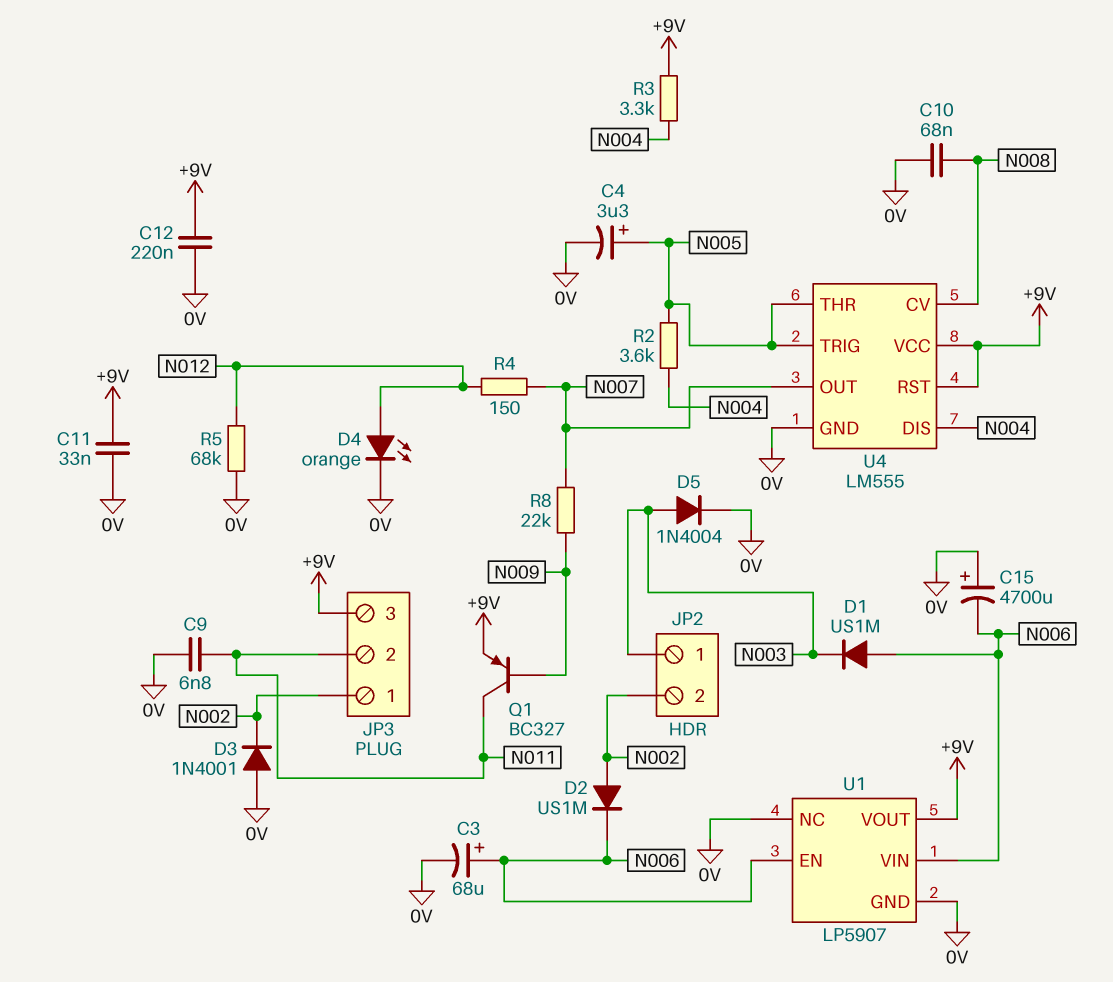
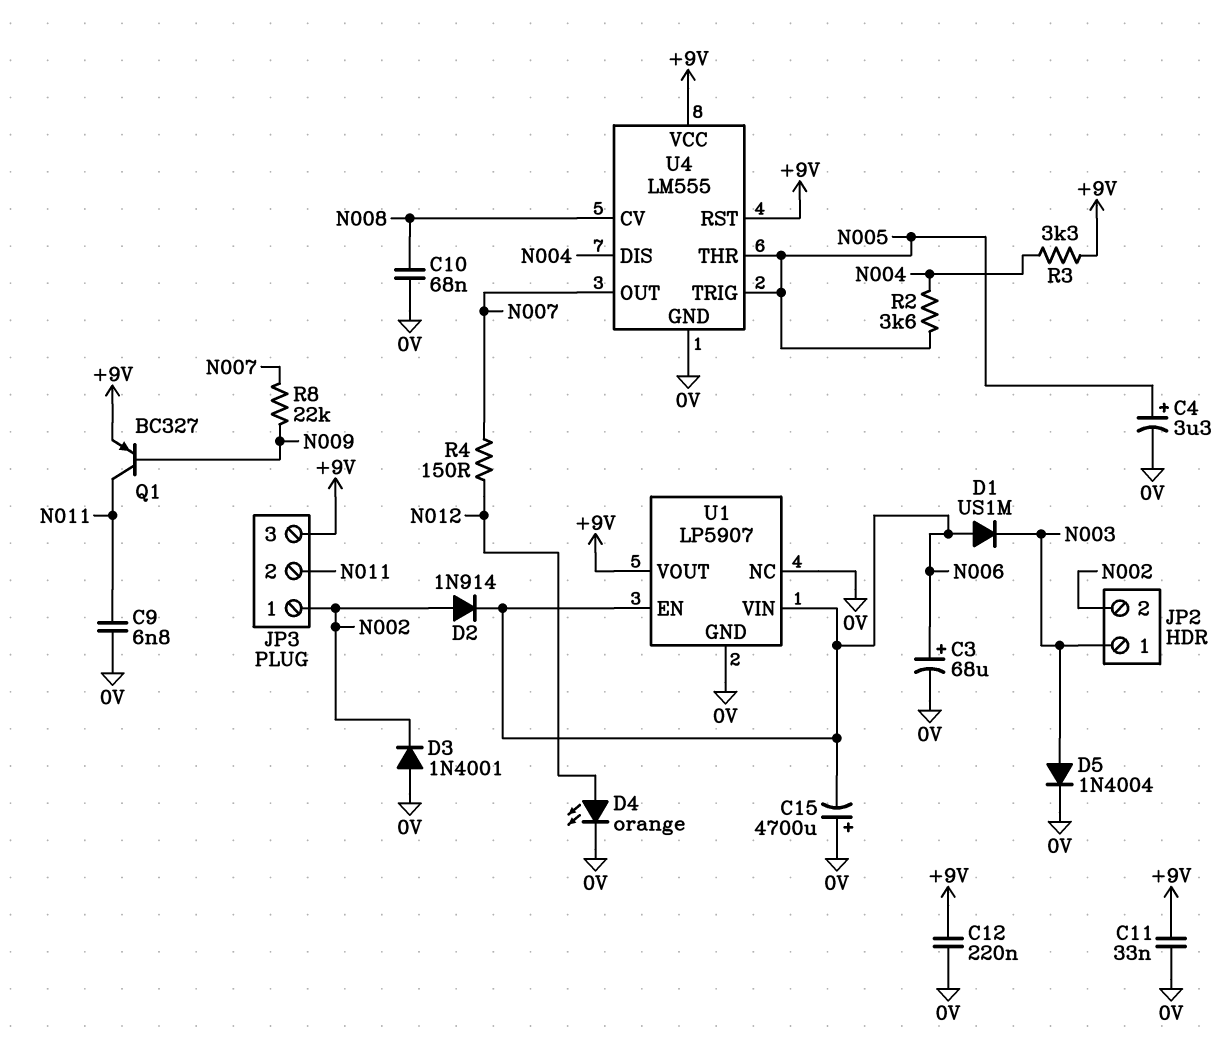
D2: diode US1M (A N002, K N006) -> diode 1N914 (A N002, K N006)
R5: 68k (0V, N012) -> none

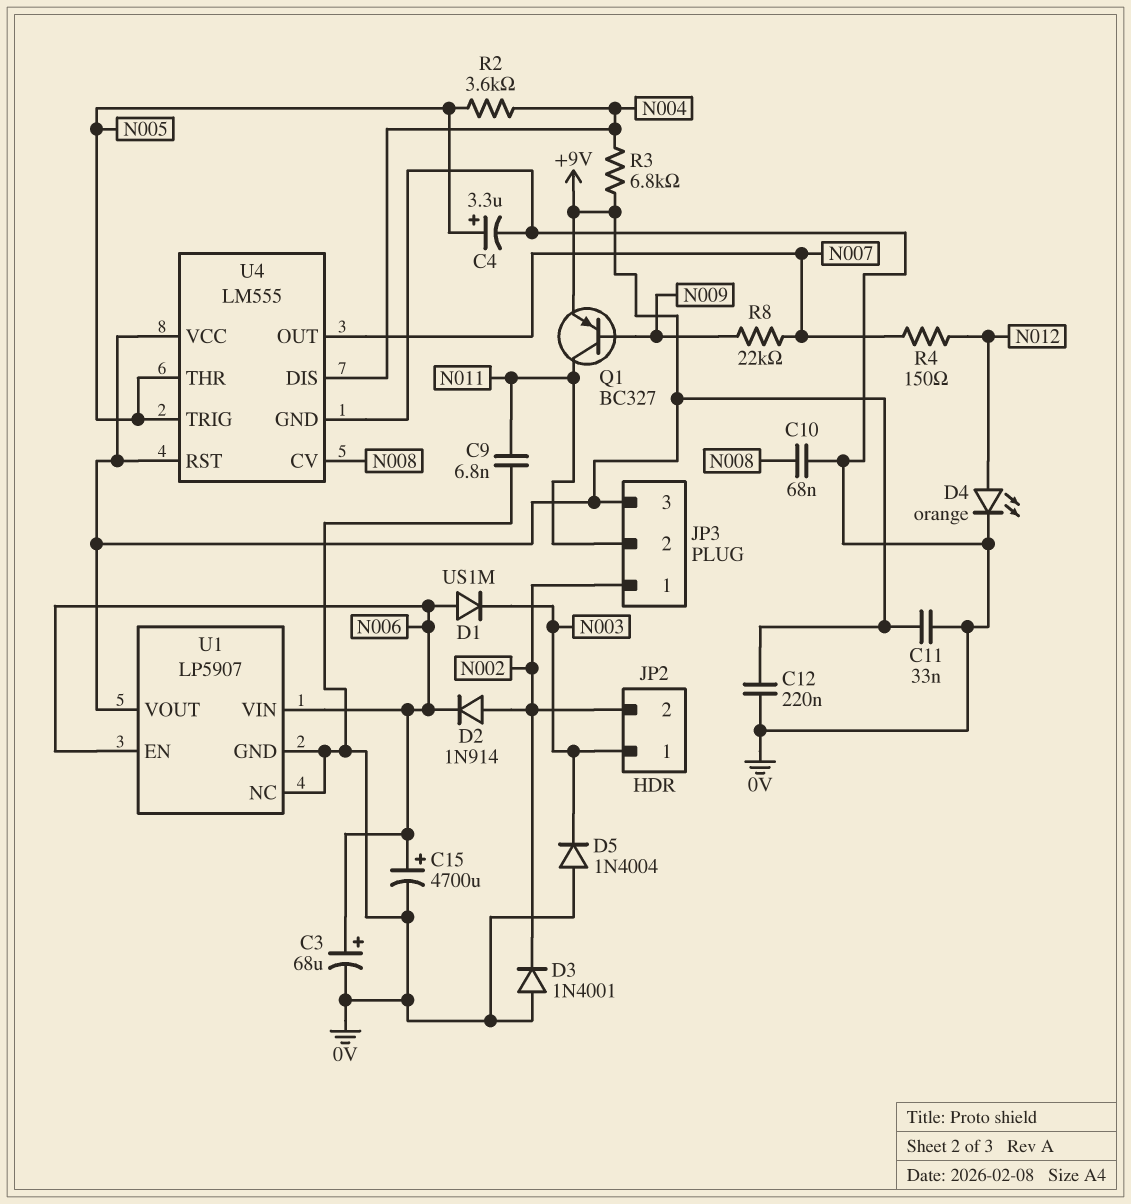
C15: 4700uF (plus 0V, minus N006) -> 4700uF (plus N006, minus 0V)
D5: diode 1N4004 (A N003, K 0V) -> diode 1N4004 (A 0V, K N003)
R3: 3.3k (+9V, N004) -> 6.8k (+9V, N004)

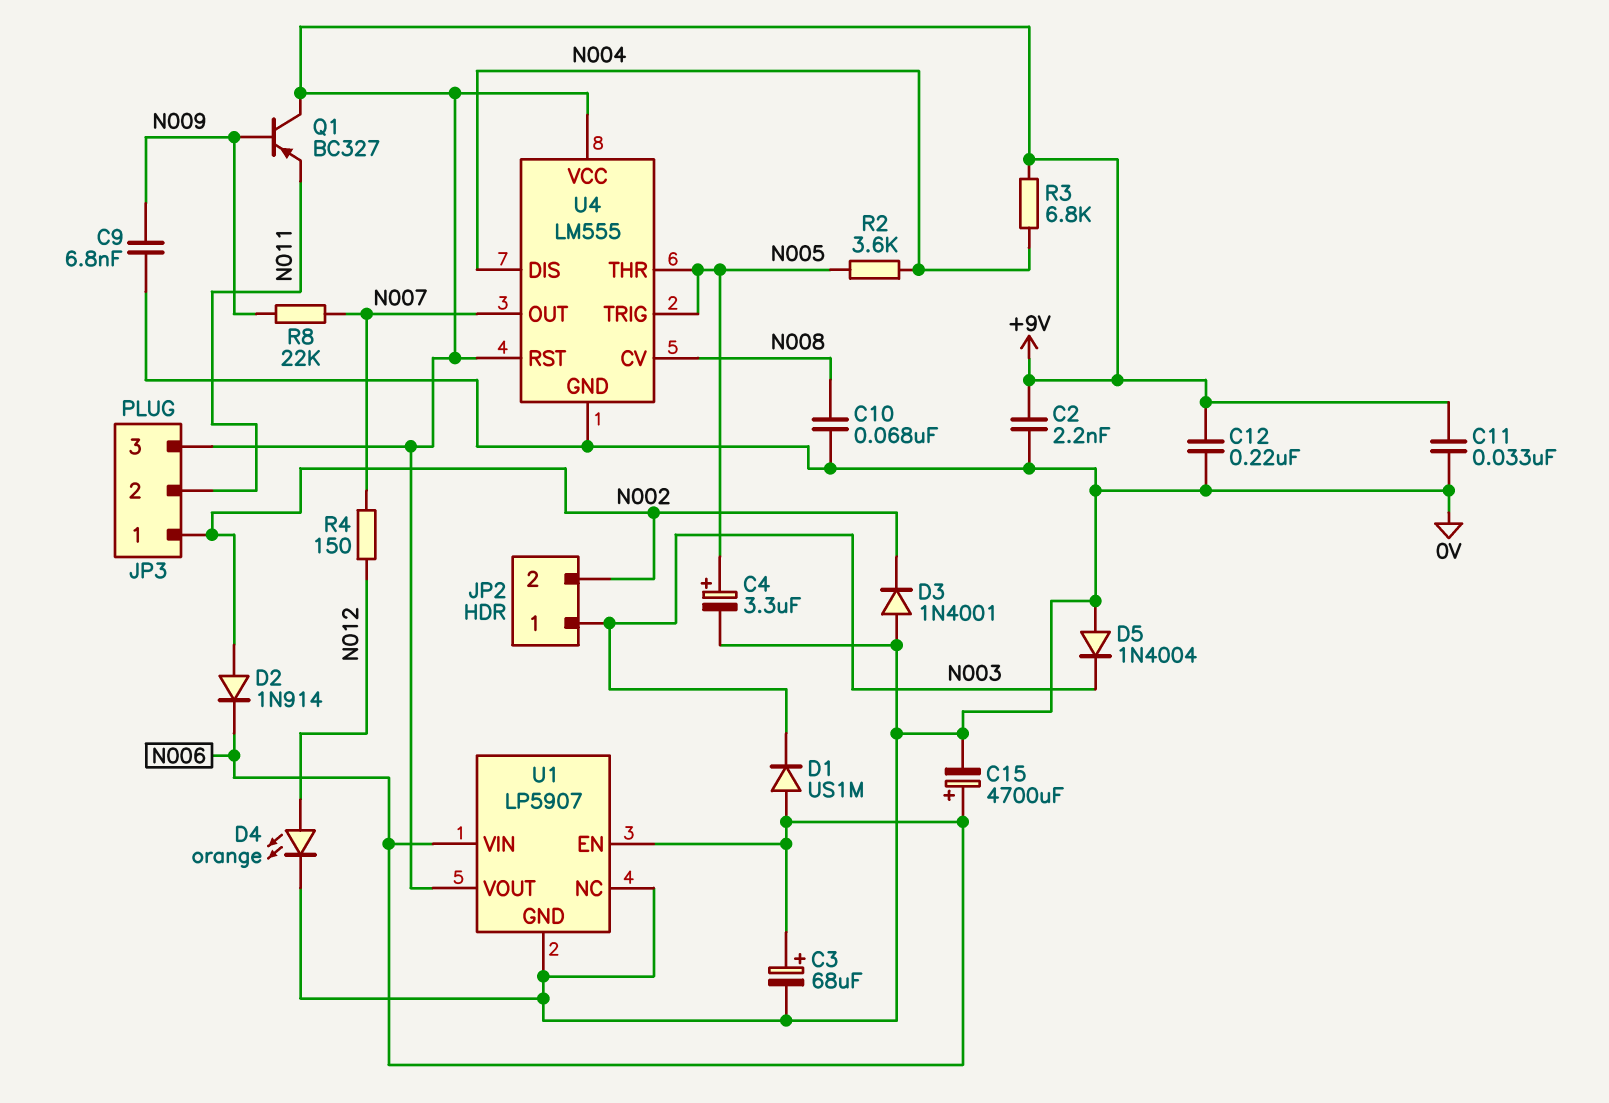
C2: none -> 2.2nF (+9V, 0V)
C9: 6.8nF (0V, N011) -> 6.8nF (0V, N009)
Q1: PNP BC327 (B N009, C N011, E +9V) -> PNP BC327 (B N009, C +9V, E N011)

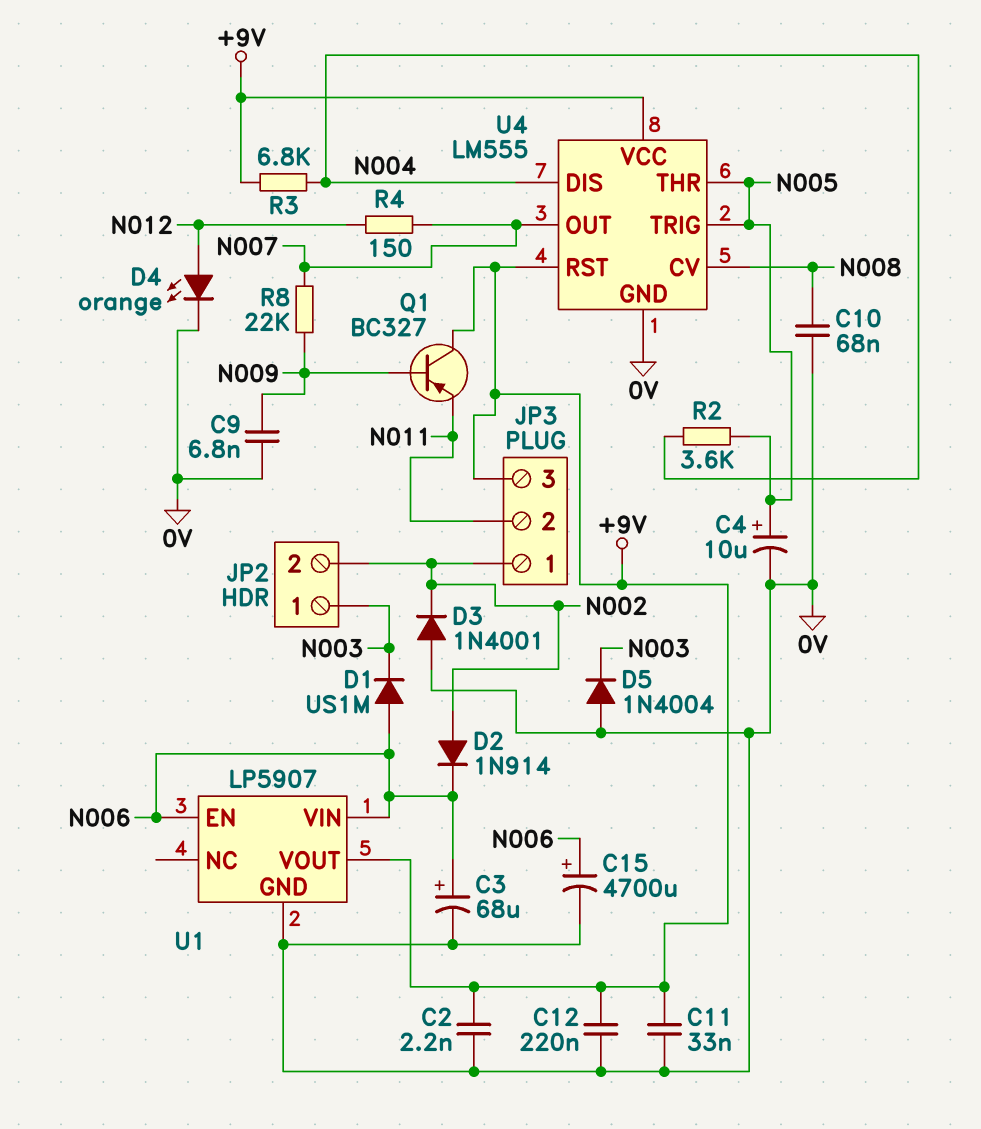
C4: 3.3uF (plus N005, minus 0V) -> 10uF (plus N005, minus 0V)
U1 pin NC: 0V -> none

